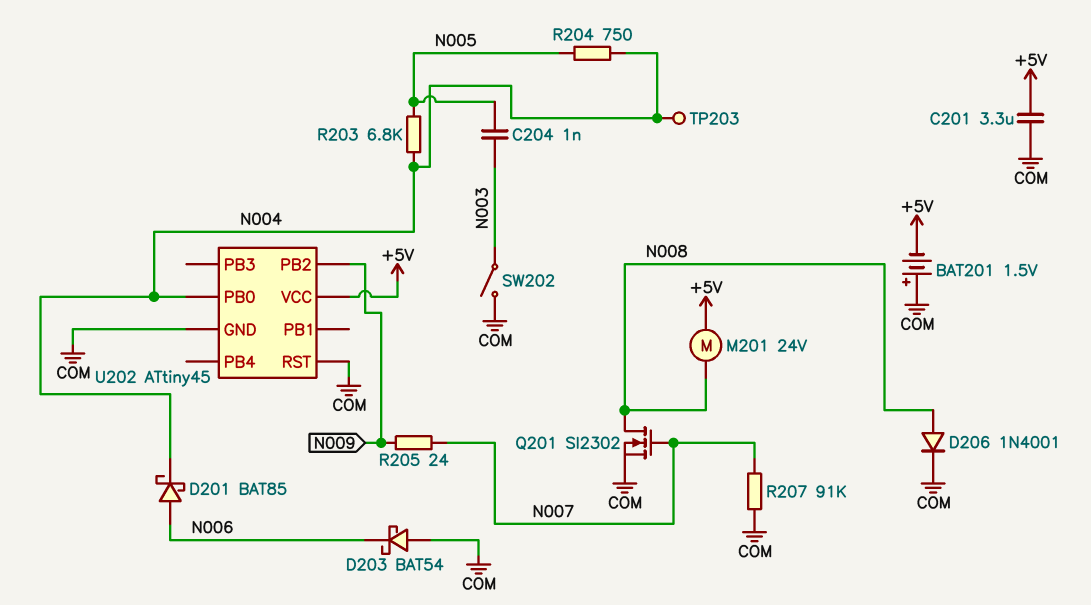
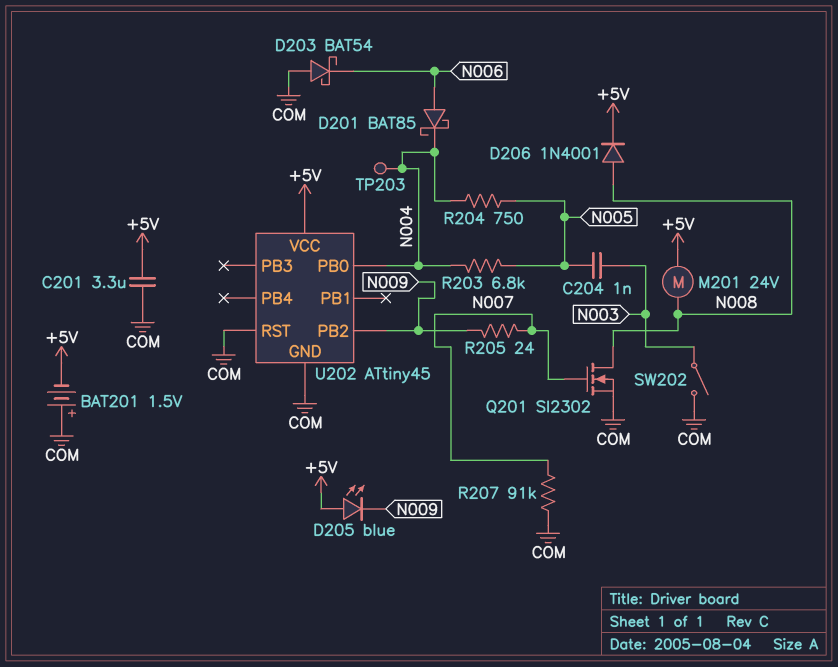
D205: none -> LED blue (A +5V, K N009)
D206: diode 1N4001 (A N008, K COM) -> diode 1N4001 (A N008, K +5V)

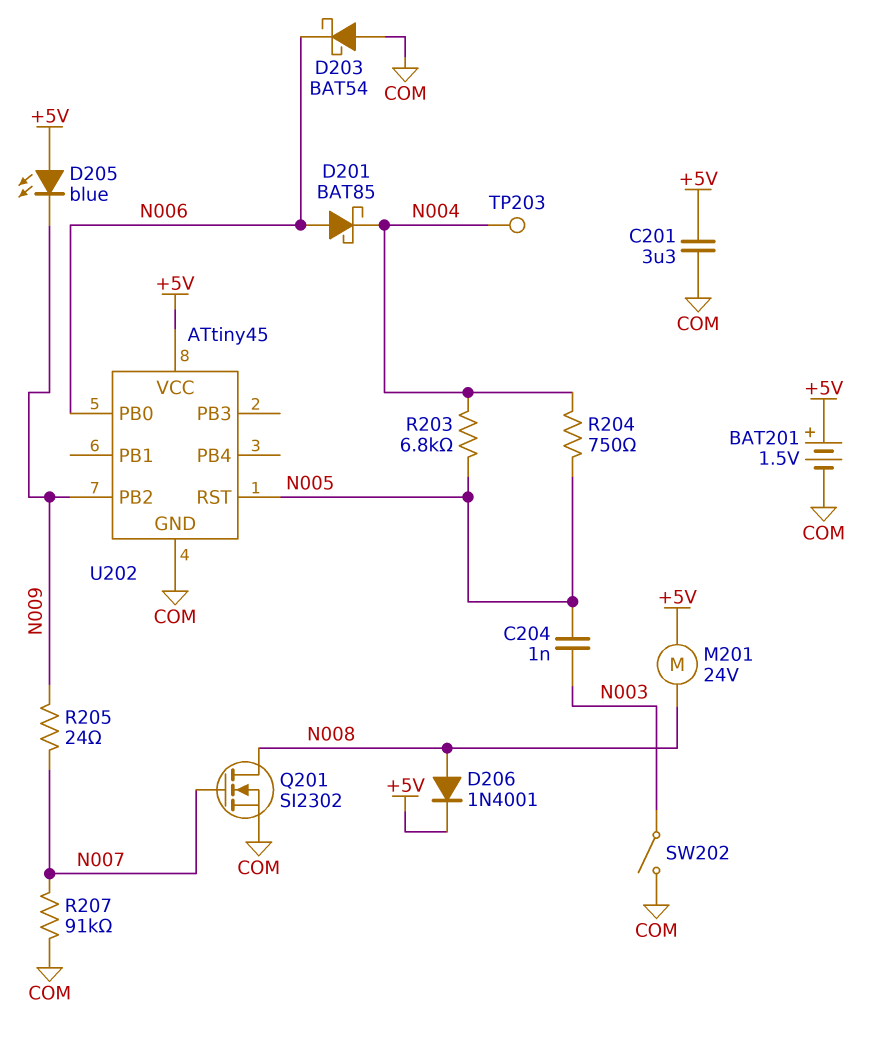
BAT201: 1.5V (plus COM, minus +5V) -> 1.5V (plus +5V, minus COM)
U202 pin PB0: N004 -> N006
U202 pin RST: COM -> N005

